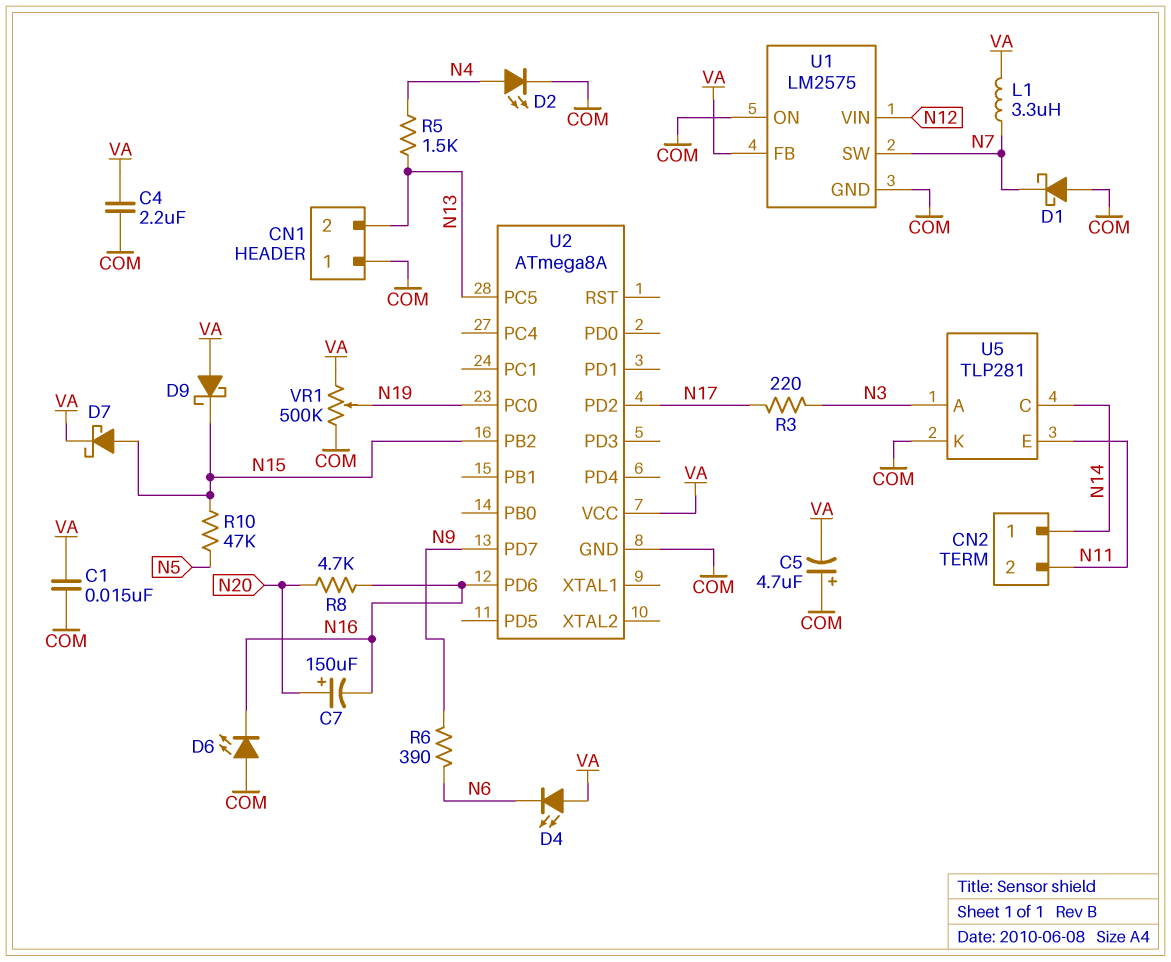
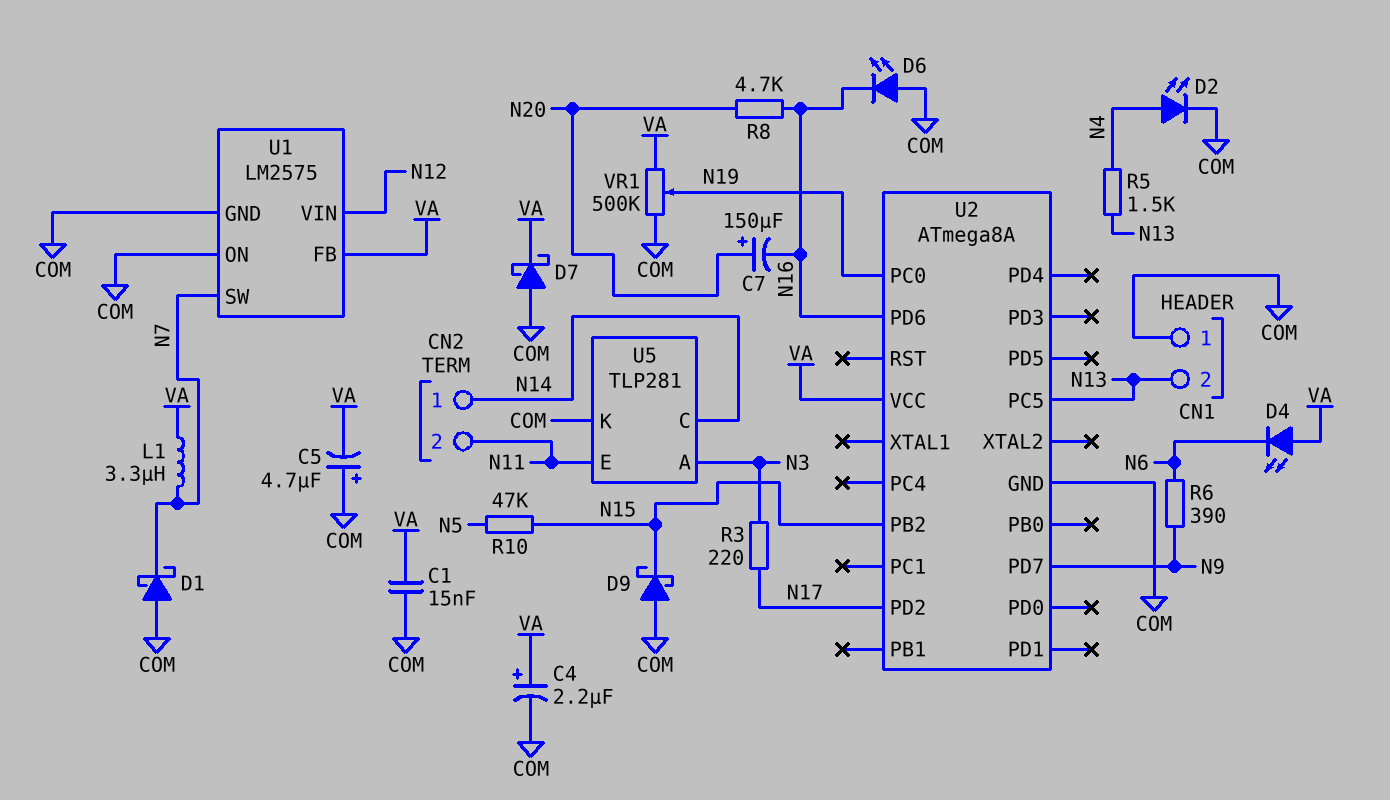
C4: 2.2uF (COM, VA) -> 2.2uF (plus VA, minus COM)
D7: schottky (A N15, K VA) -> schottky (A COM, K VA)
D9: schottky (A VA, K N15) -> schottky (A COM, K N15)

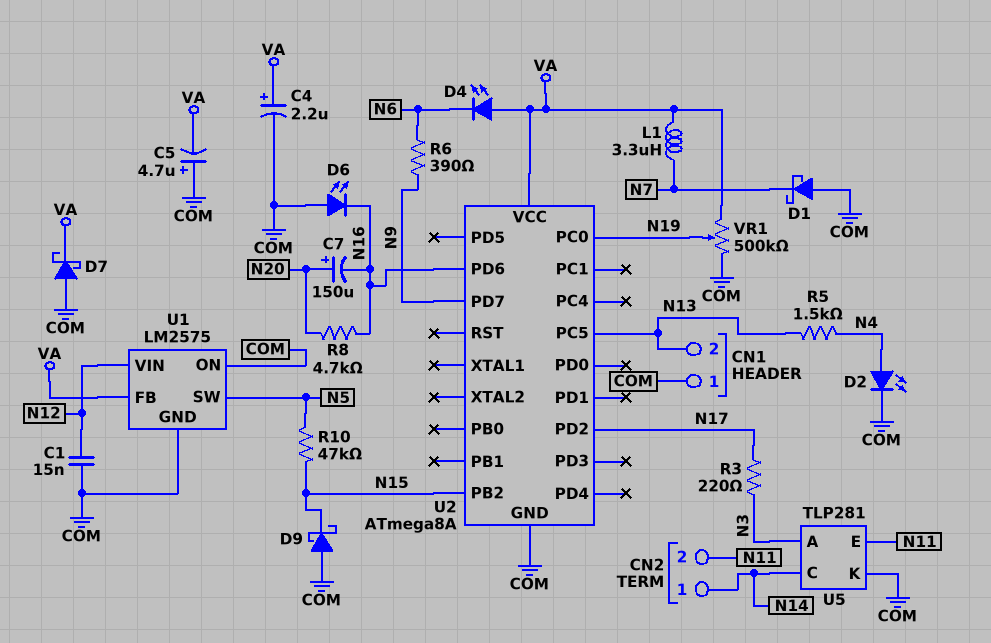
C1: 15nF (COM, VA) -> 15nF (COM, N12)
U1 pin SW: N7 -> N5

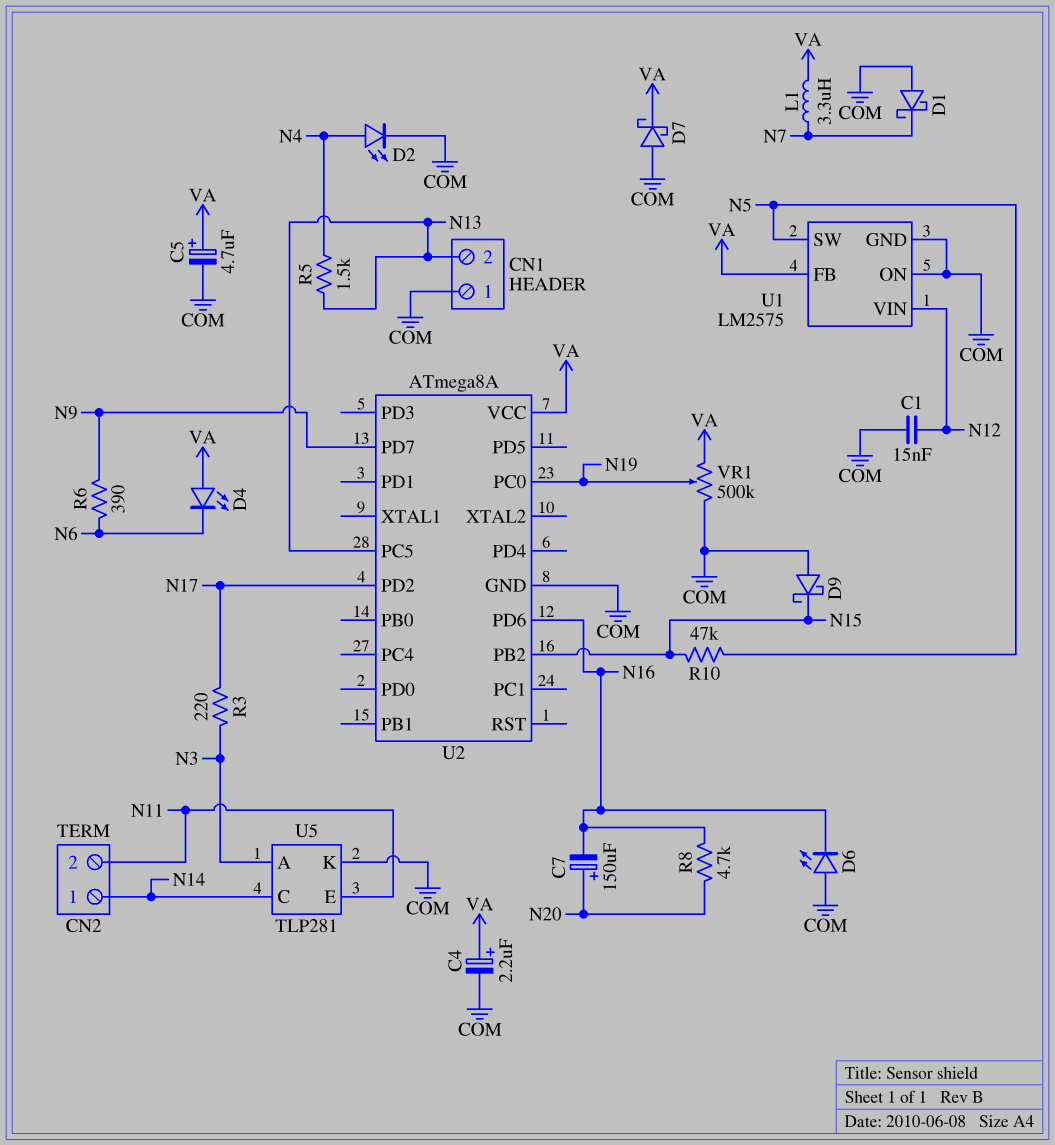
C5: 4.7uF (plus COM, minus VA) -> 4.7uF (plus VA, minus COM)

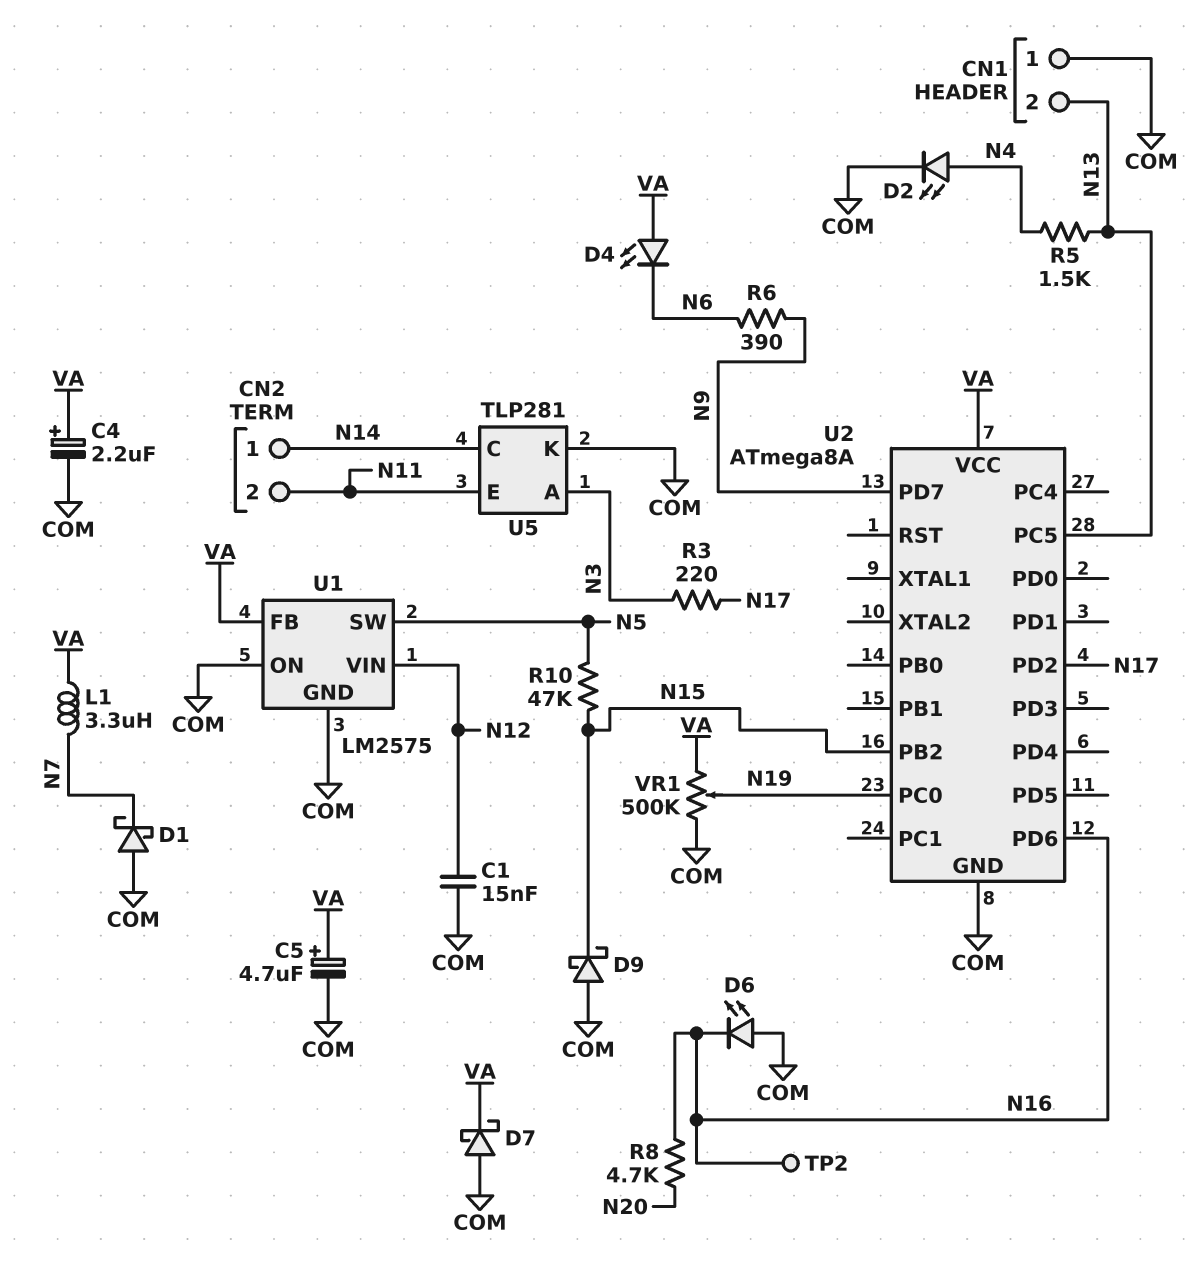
C7: 150uF (plus N20, minus N16) -> none
TP2: none -> test point (N16)

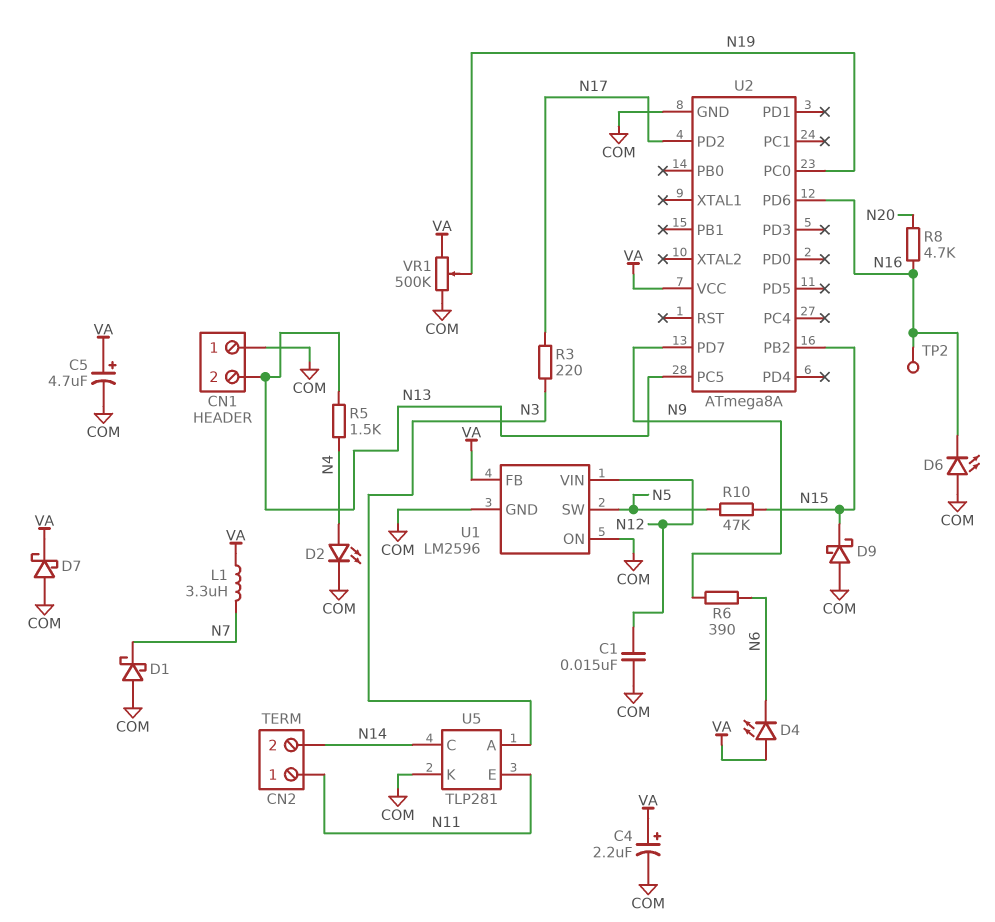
CN2 pin 1: N14 -> N11
CN2 pin 2: N11 -> N14
U1: LM2575 -> LM2596

